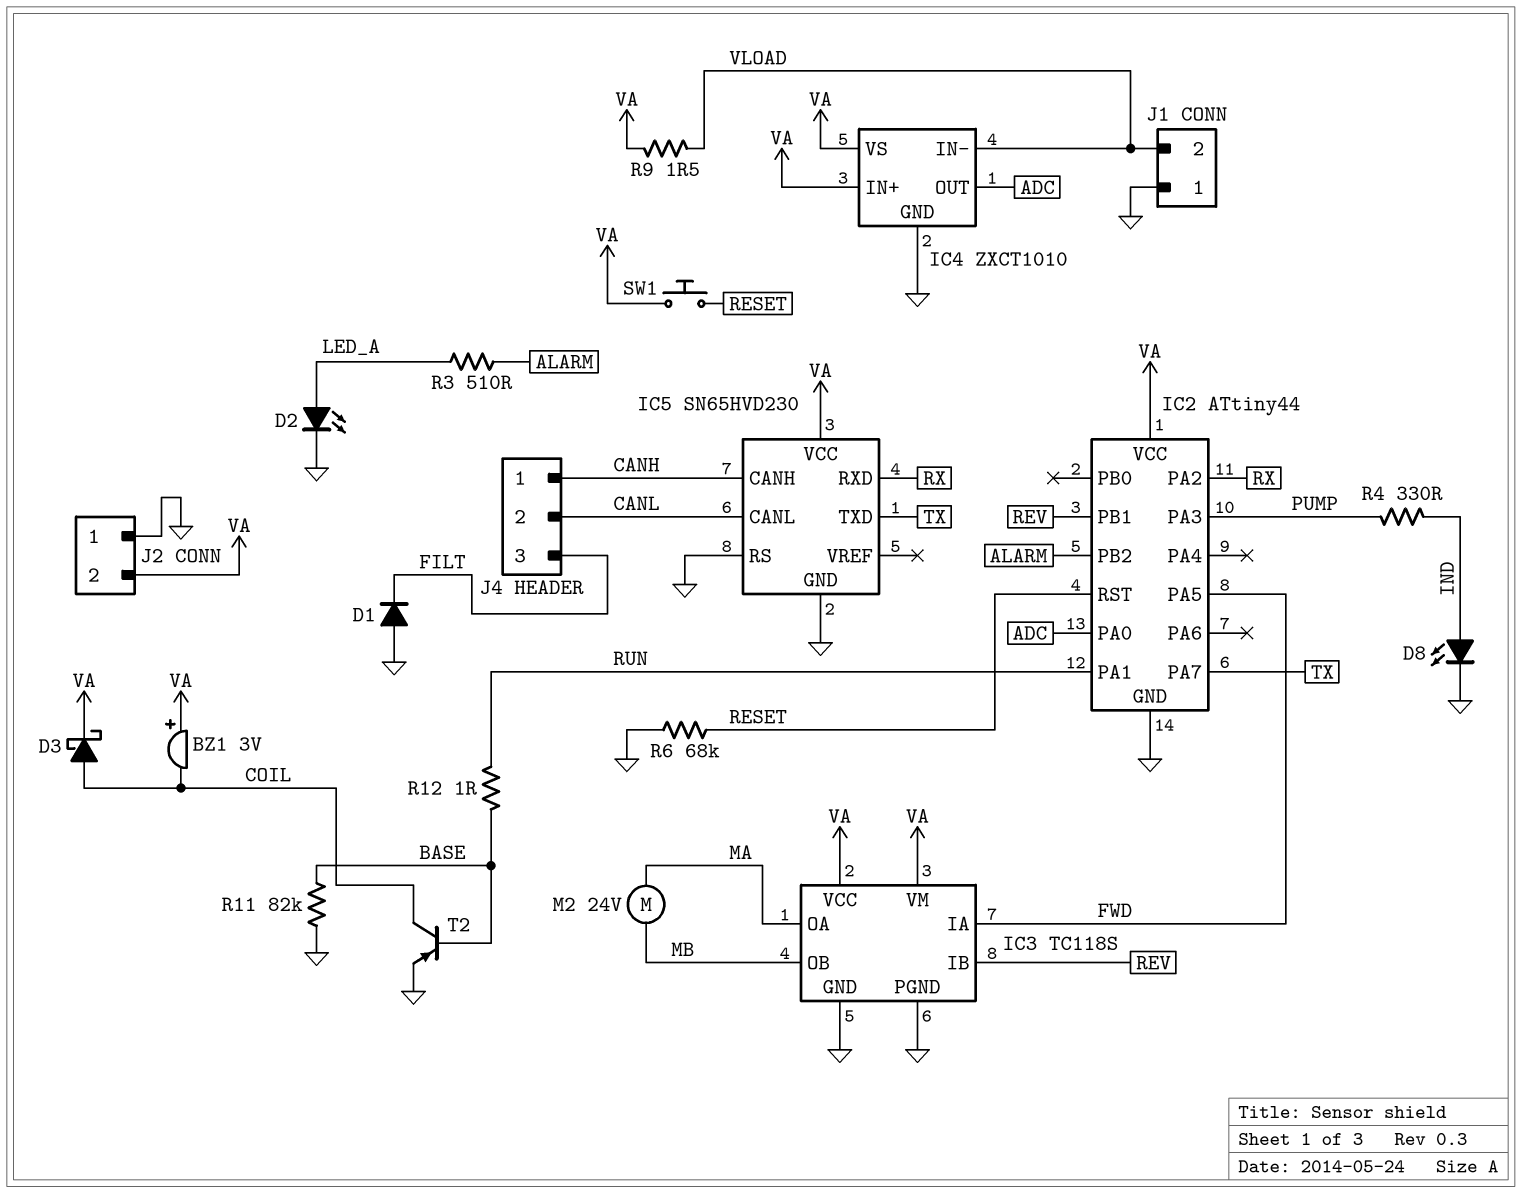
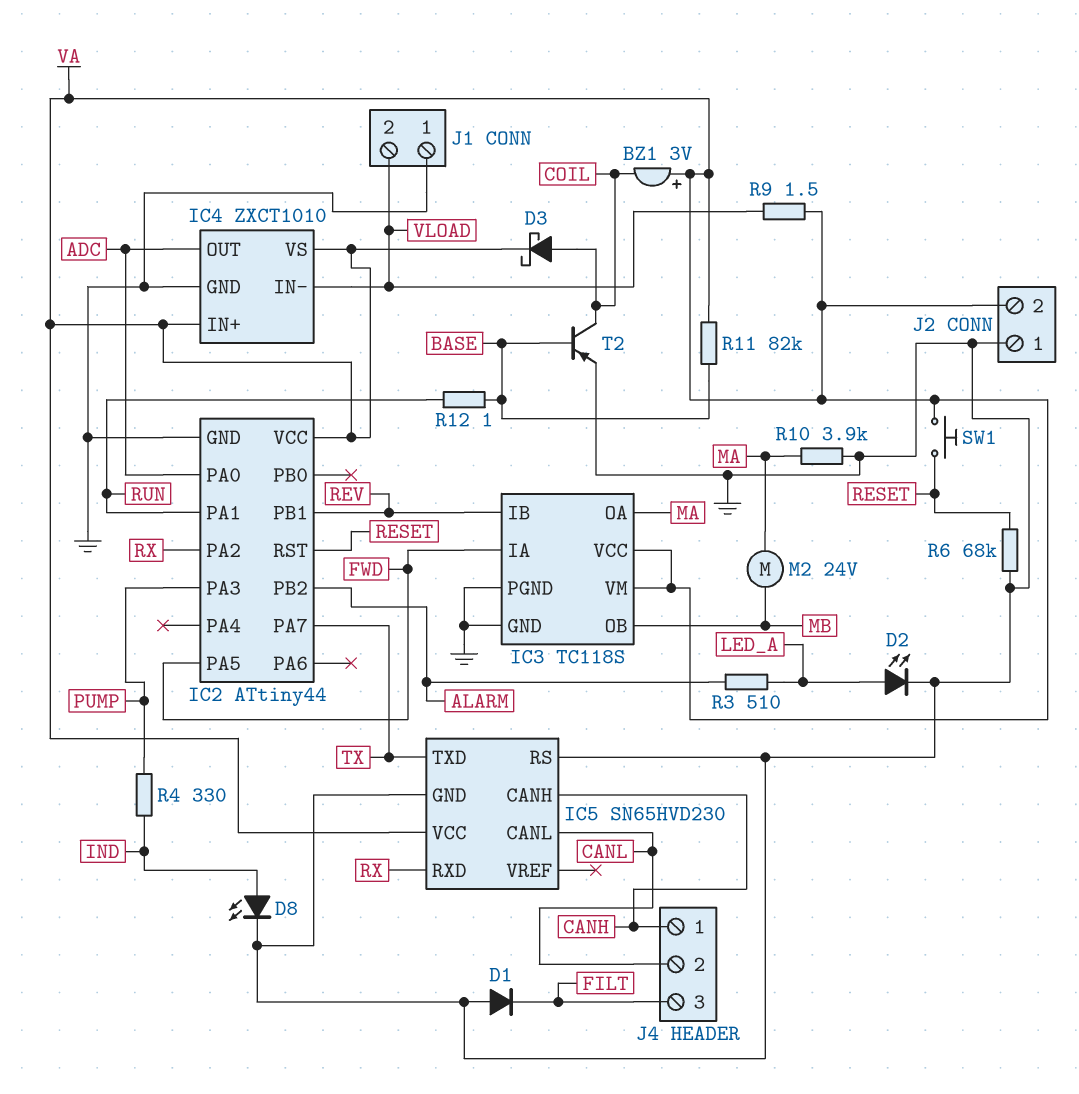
R10: none -> 3.9k (GND, MA)
R11: 82k (BASE, GND) -> 82k (BASE, VA)

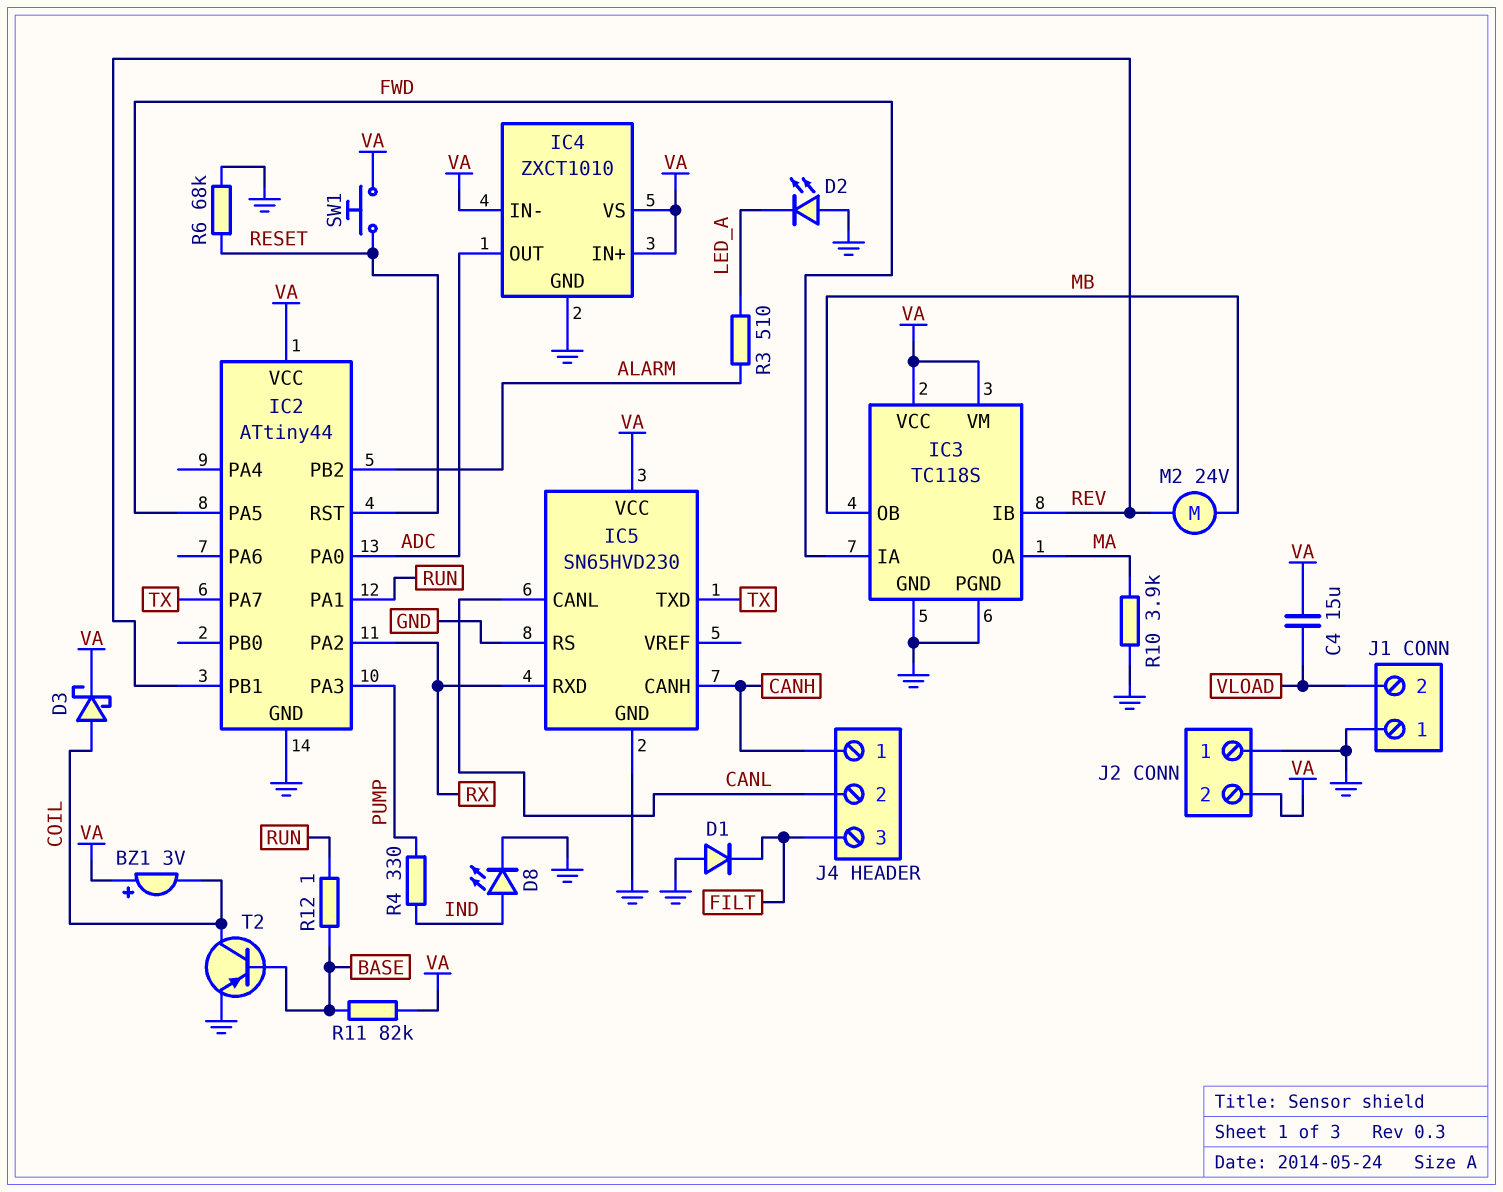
C4: none -> 15uF (VA, VLOAD)
D2: LED (A LED_A, K GND) -> LED (A GND, K LED_A)
IC4 pin IN-: VLOAD -> VA
M2: motor 24V (MA, MB) -> motor 24V (MB, REV)
R9: 1.5 (VA, VLOAD) -> none

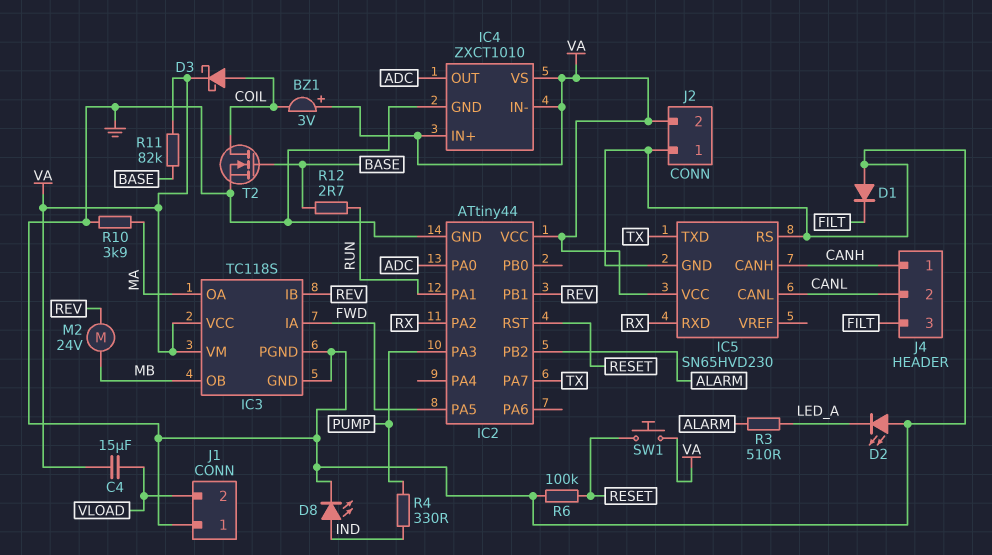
R6: 68k (GND, RESET) -> 100k (GND, RESET)
R12: 1 (BASE, RUN) -> 2.7 (BASE, RUN)
T2: PNP (B BASE, C COIL, E GND) -> NMOS (G BASE, D COIL, S GND)

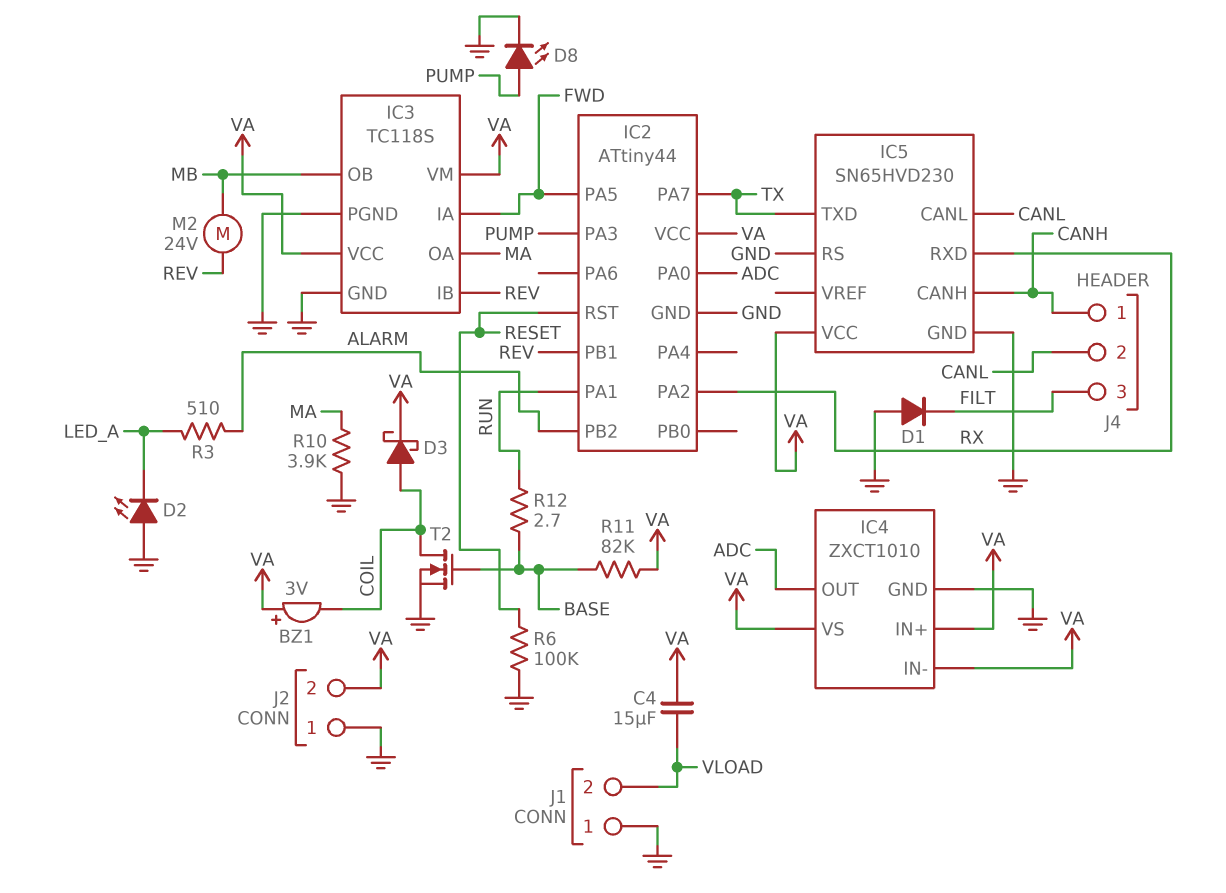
D8: LED (A IND, K GND) -> LED (A PUMP, K GND)
R4: 330 (IND, PUMP) -> none
SW1: button (RESET, VA) -> none

